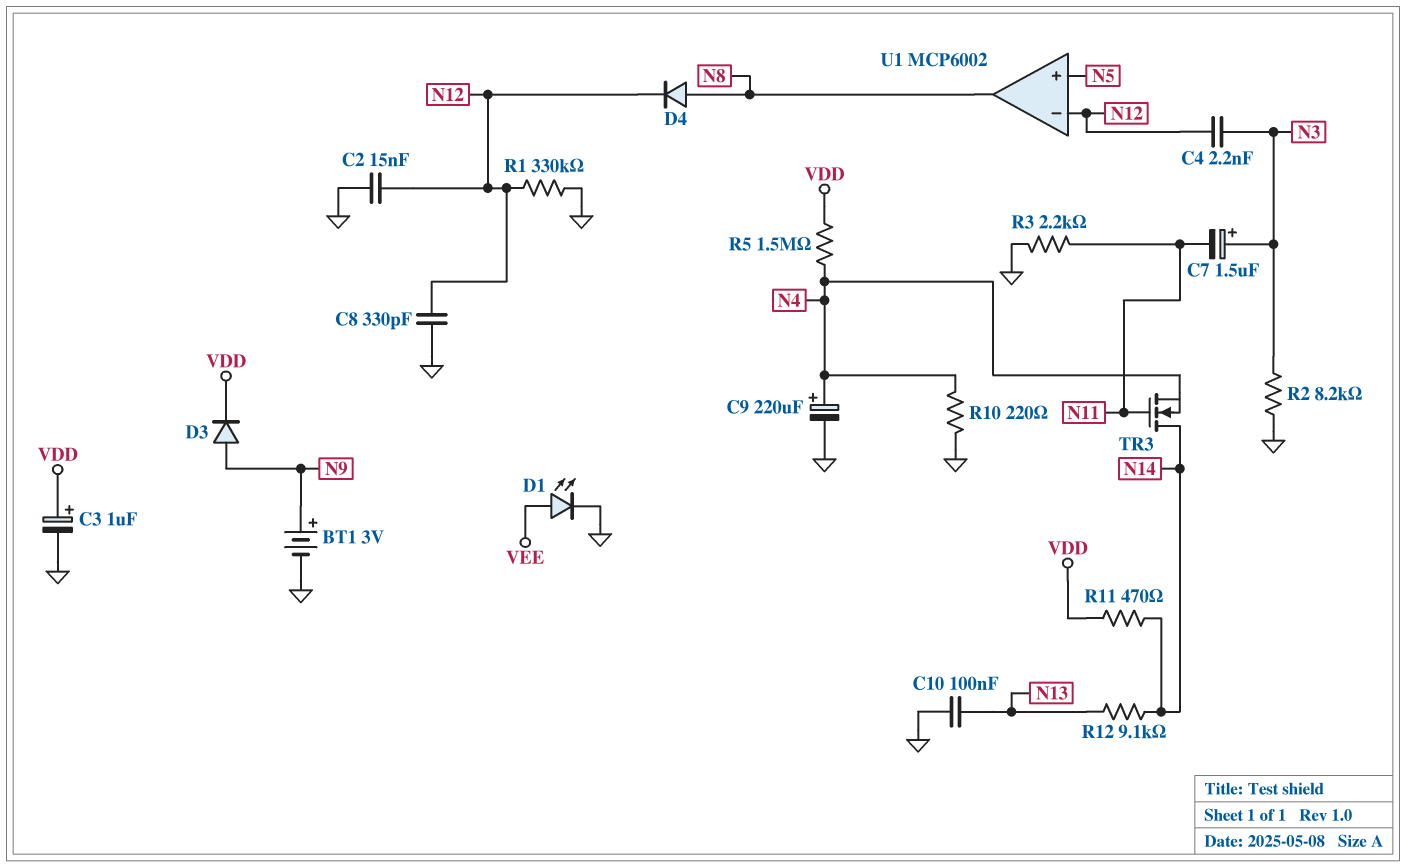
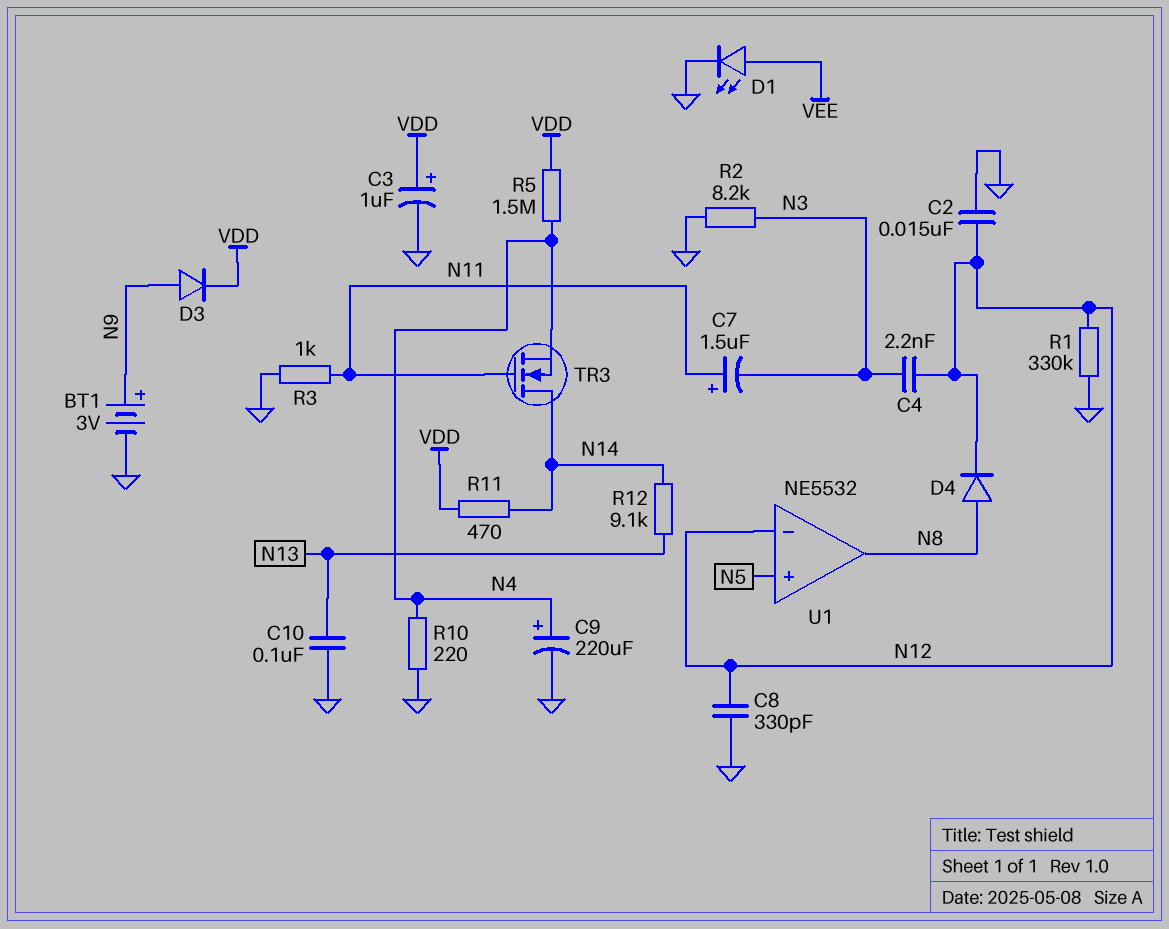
C7: 1.5uF (plus N3, minus N11) -> 1.5uF (plus N11, minus N3)
R3: 2.2k (GND, N11) -> 1k (GND, N11)
U1: MCP6002 -> NE5532

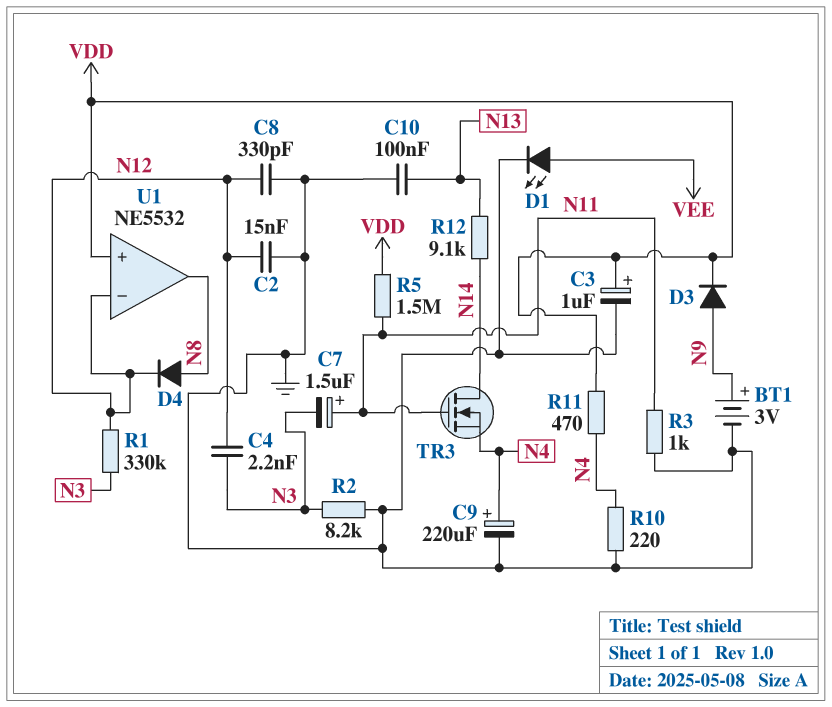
R1: 330k (GND, N12) -> 330k (N3, N12)
R5: 1.5M (N4, VDD) -> 1.5M (N11, VDD)
R11: 470 (N14, VDD) -> 470 (N4, VDD)
U1 pin in+: N5 -> VDD

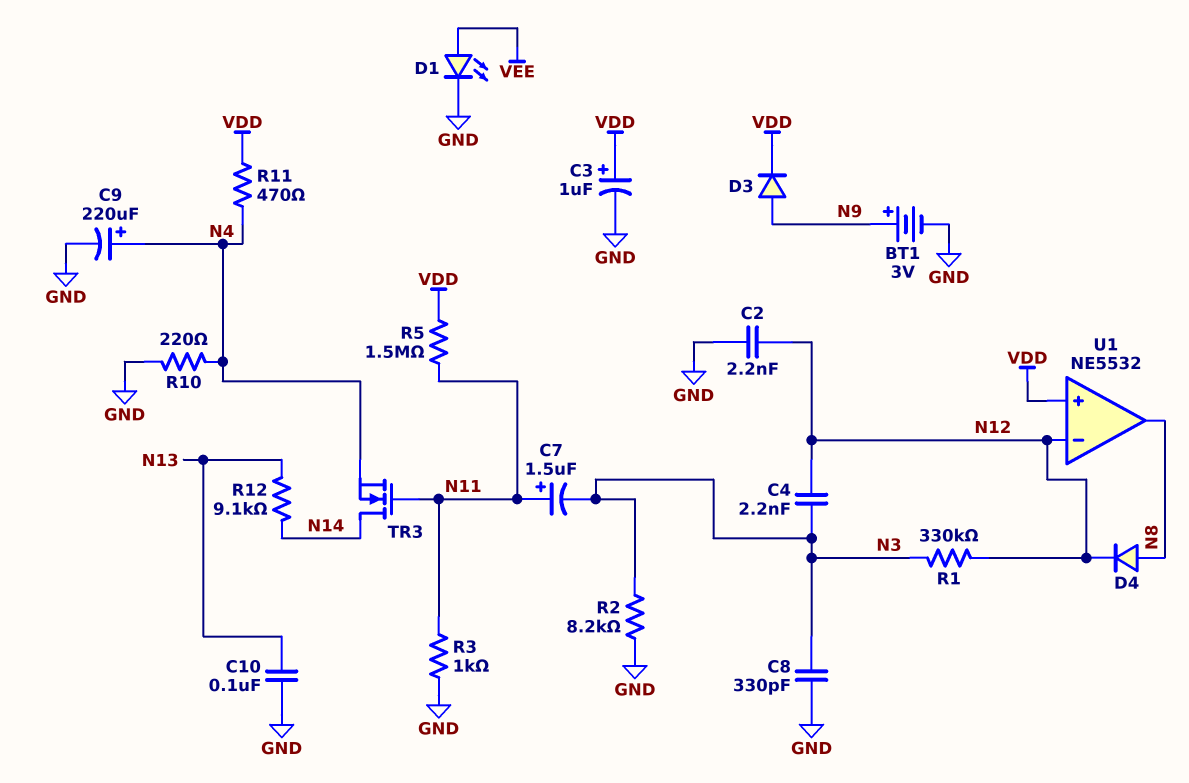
C2: 15nF (GND, N12) -> 2.2nF (GND, N12)
C8: 330pF (GND, N12) -> 330pF (GND, N3)

